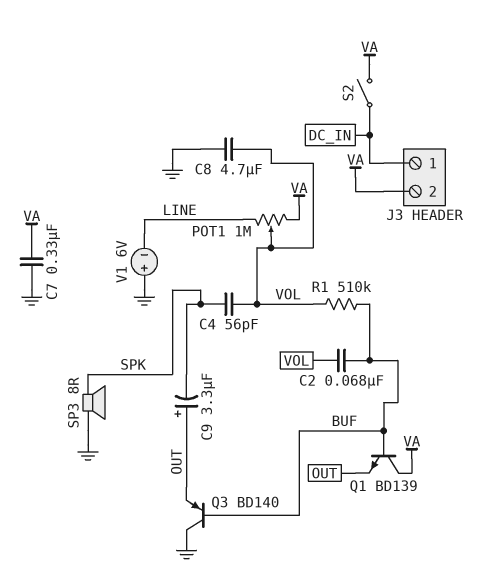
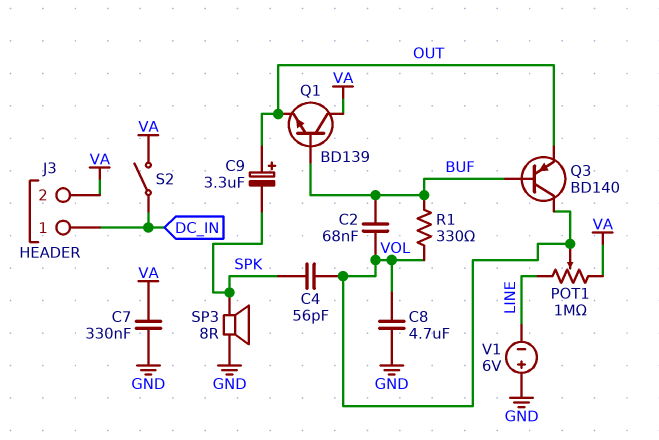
Q3: PNP BD140 (B BUF, C GND, E OUT) -> PNP BD140 (B BUF, C VOL, E OUT)
R1: 510k (BUF, VOL) -> 330 (BUF, VOL)

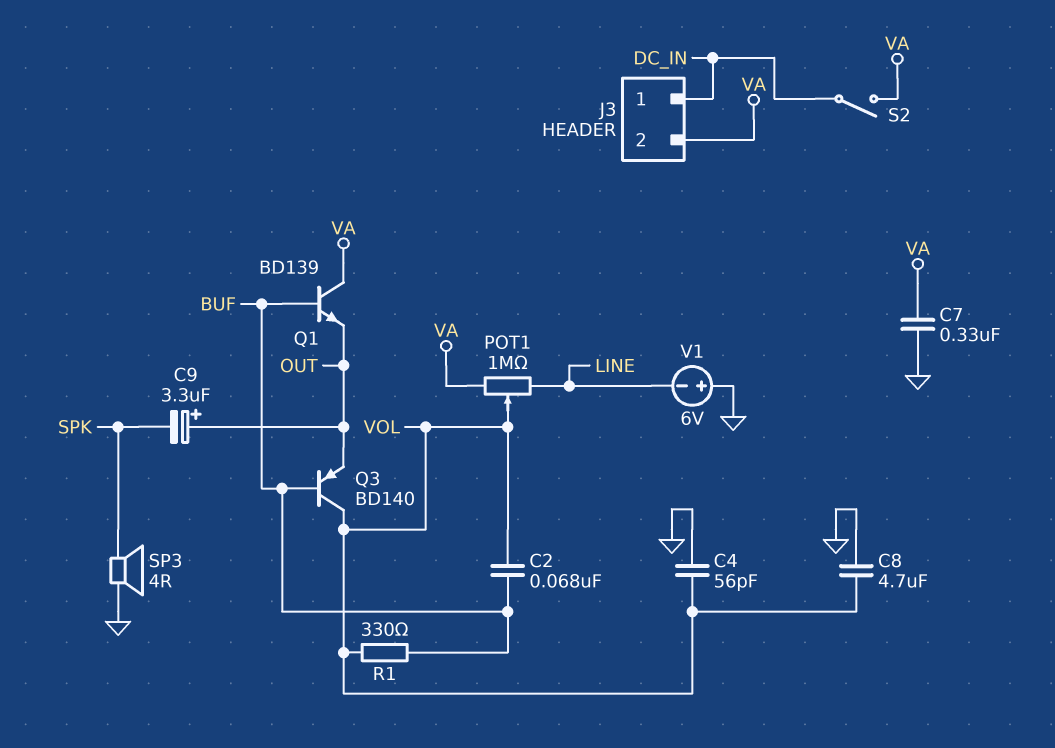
C4: 56pF (SPK, VOL) -> 56pF (GND, VOL)
SP3: speaker 8R (GND, SPK) -> speaker 4R (GND, SPK)

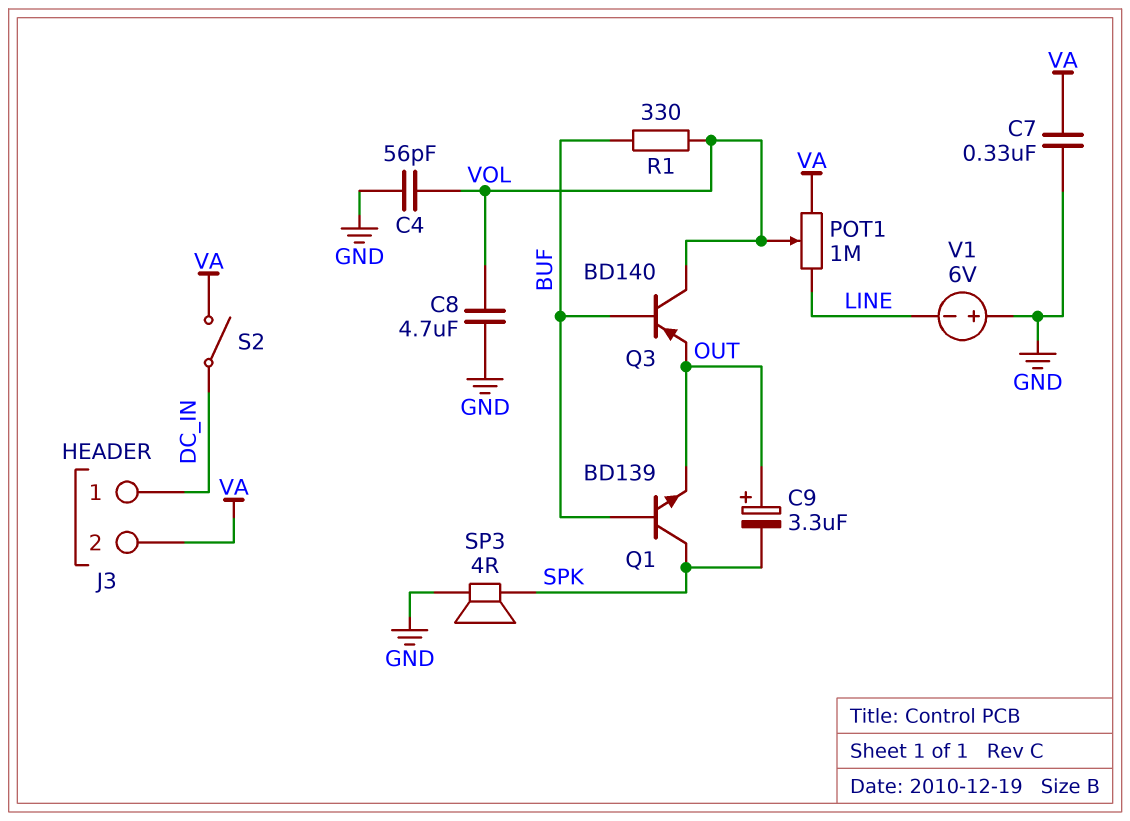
C2: 68nF (BUF, VOL) -> none
Q1: NPN BD139 (B BUF, C VA, E OUT) -> NPN BD139 (B BUF, C SPK, E OUT)

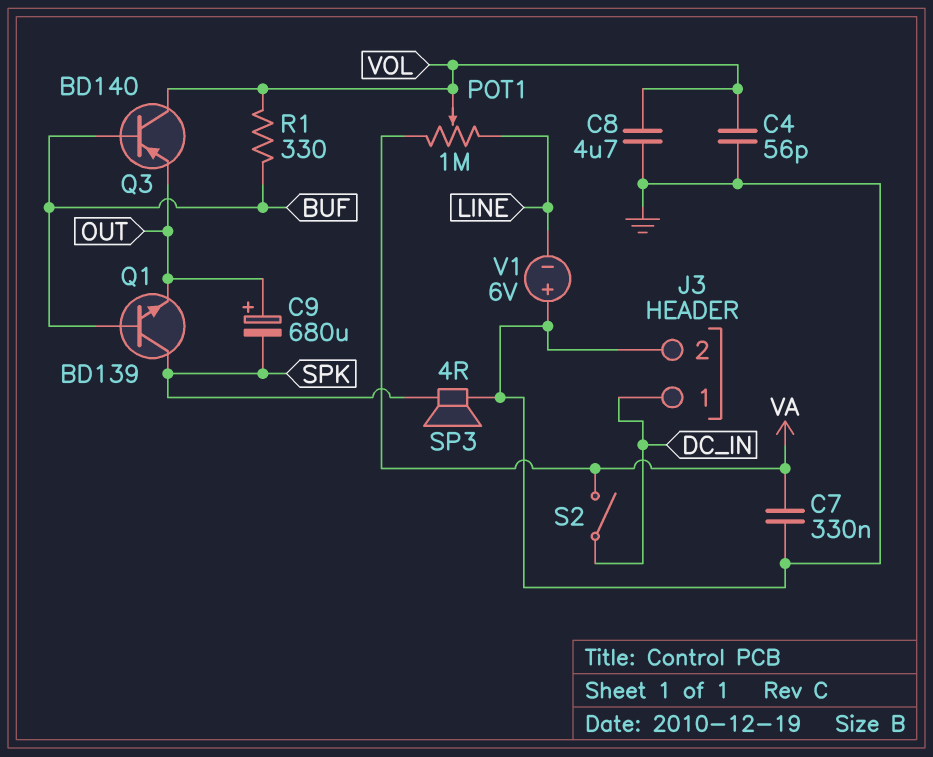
C9: 3.3uF (plus OUT, minus SPK) -> 680uF (plus OUT, minus SPK)
J3 pin 2: VA -> GND

